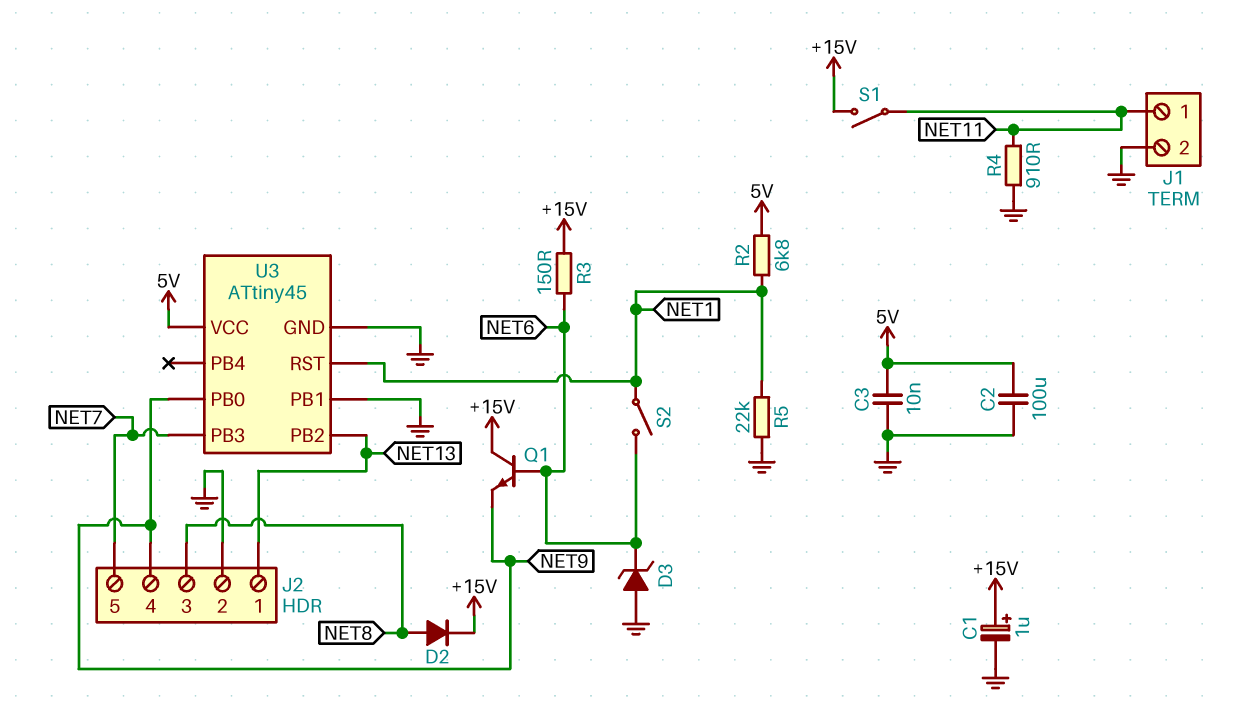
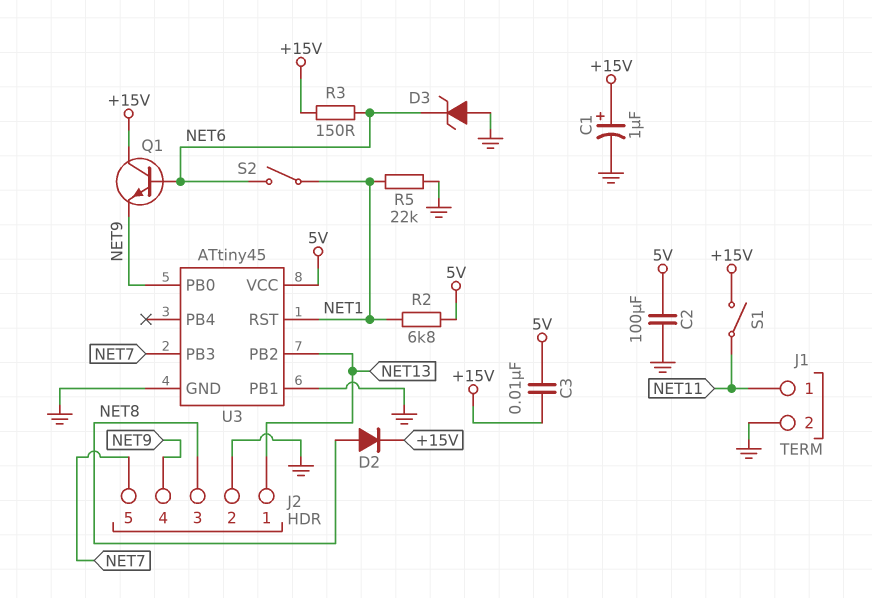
C3: 10nF (5V, GND) -> 10nF (+15V, 5V)
R4: 910 (GND, NET11) -> none

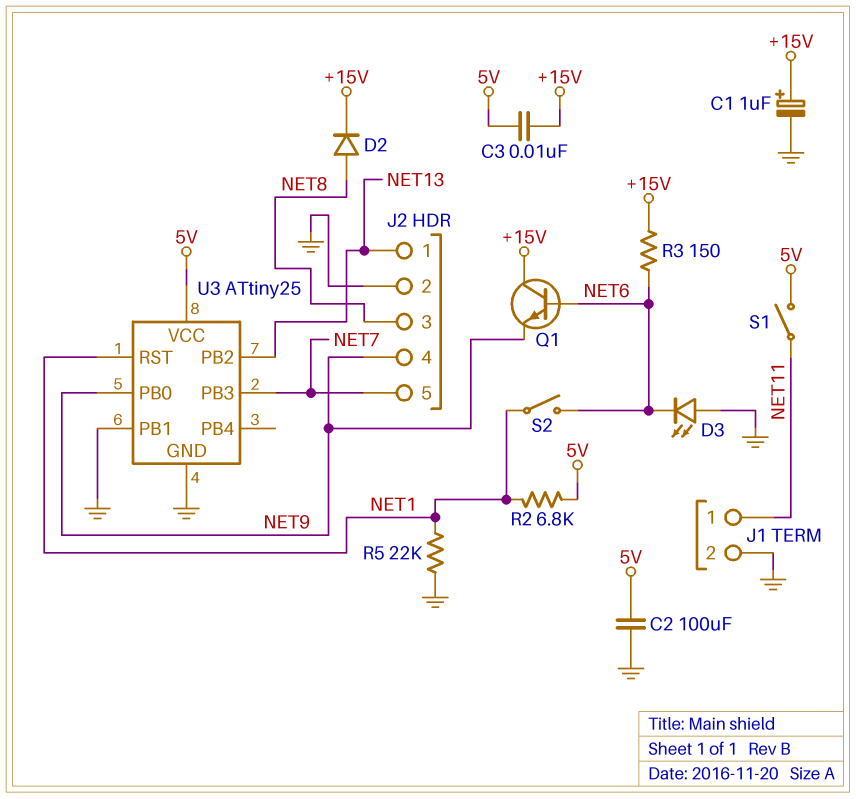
D3: zener (A GND, K NET6) -> LED (A GND, K NET6)
S1: switch (+15V, NET11) -> switch (5V, NET11)
U3: ATtiny45 -> ATtiny25

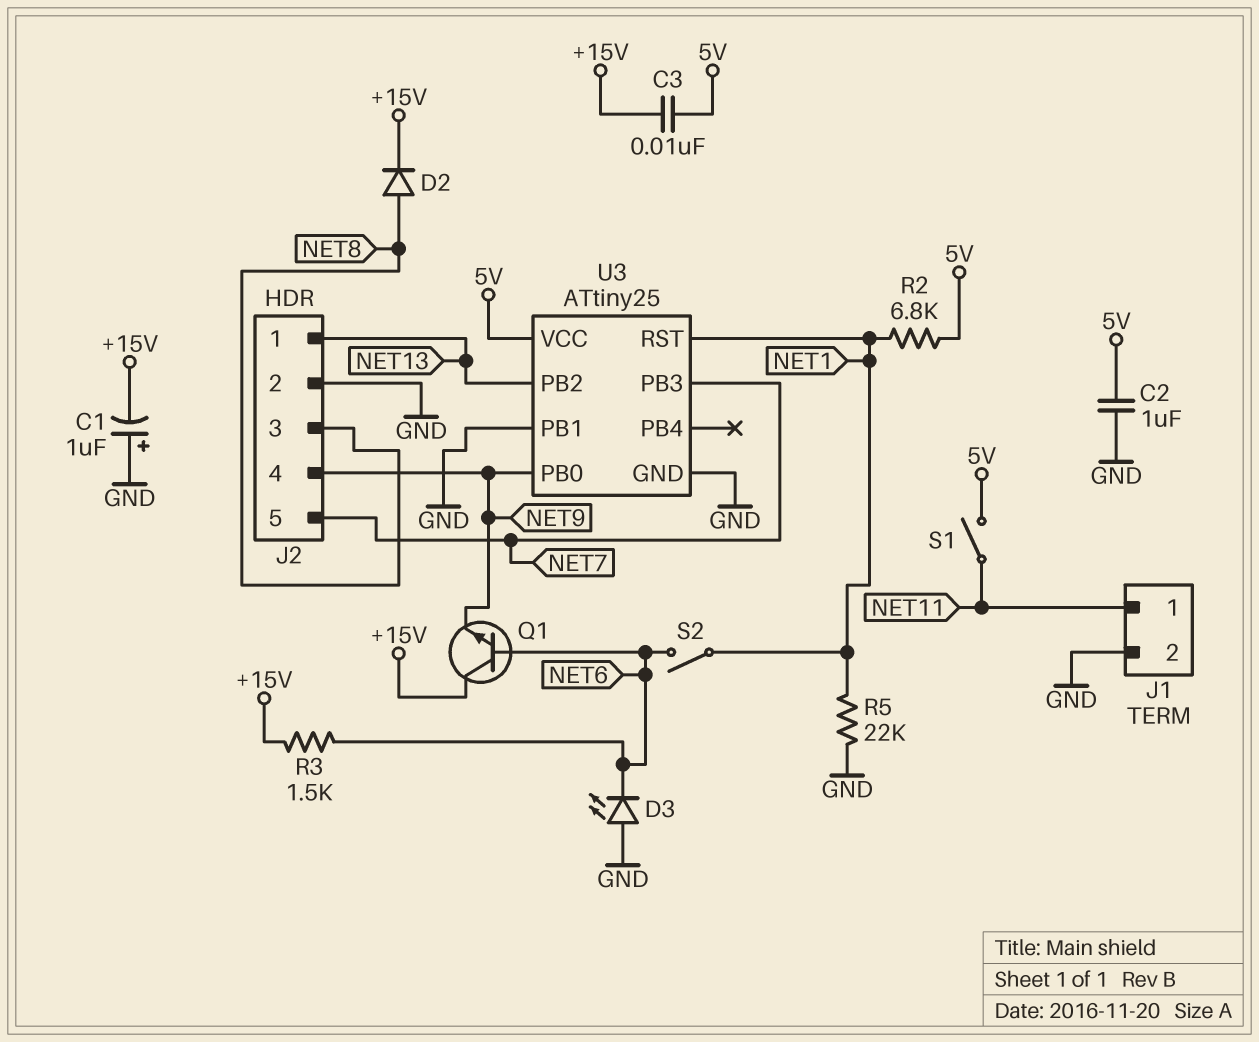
C1: 1uF (plus +15V, minus GND) -> 1uF (plus GND, minus +15V)
C2: 100uF (5V, GND) -> 1uF (5V, GND)
R3: 150 (+15V, NET6) -> 1.5k (+15V, NET6)

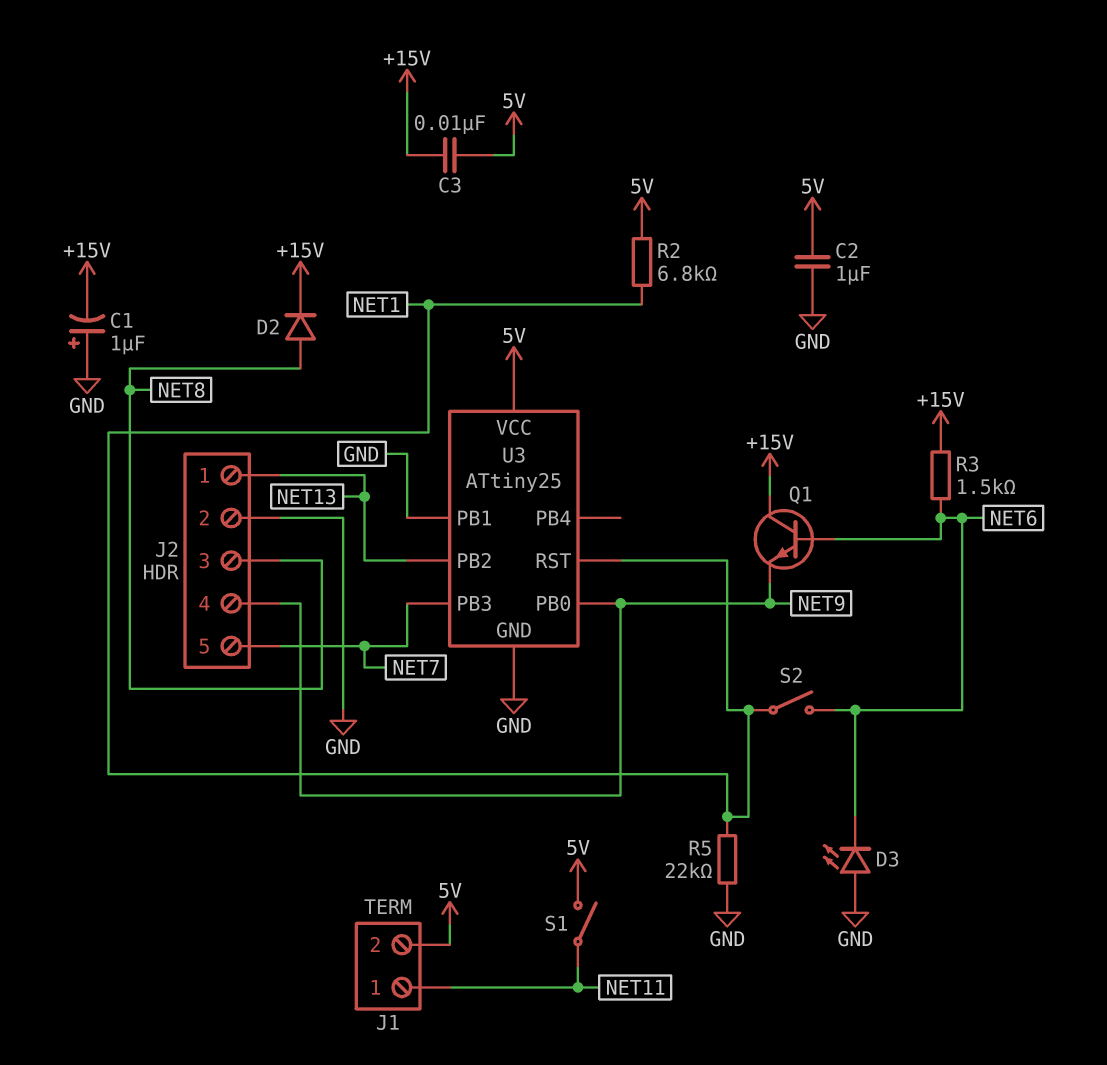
J1 pin 2: GND -> 5V

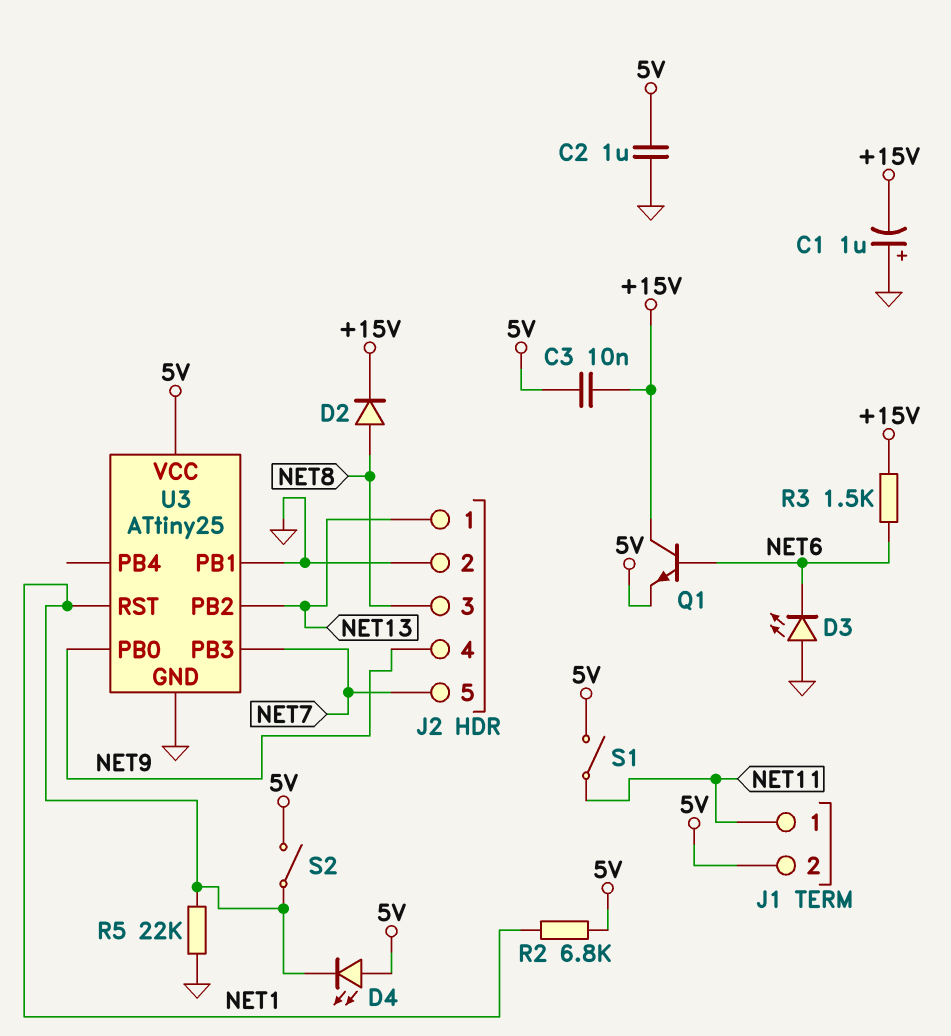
D4: none -> LED (A 5V, K NET1)
Q1: NPN (B NET6, C +15V, E NET9) -> NPN (B NET6, C +15V, E 5V)
S2: switch (NET1, NET6) -> switch (5V, NET1)

